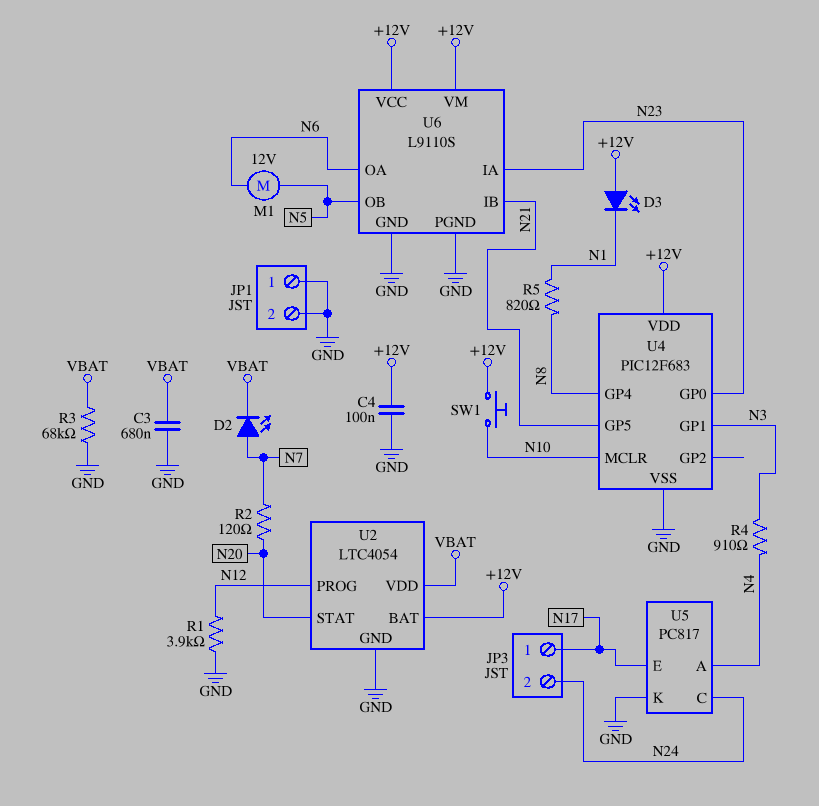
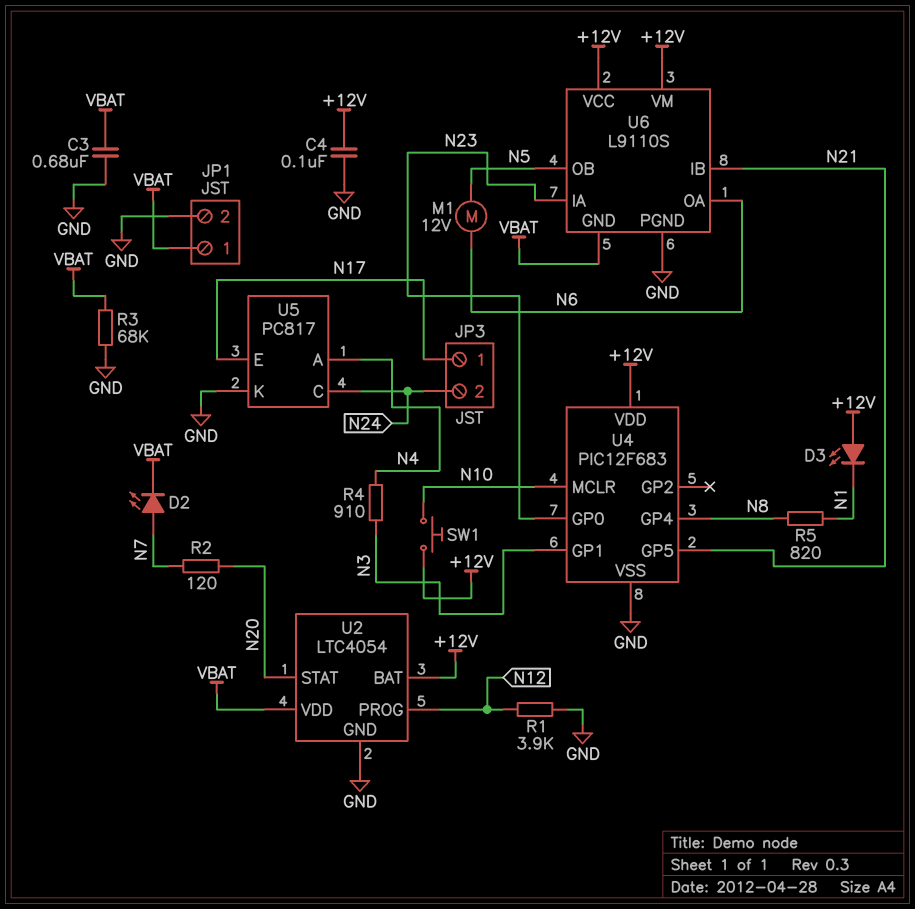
JP1 pin 1: GND -> VBAT
U6 pin GND: GND -> VBAT

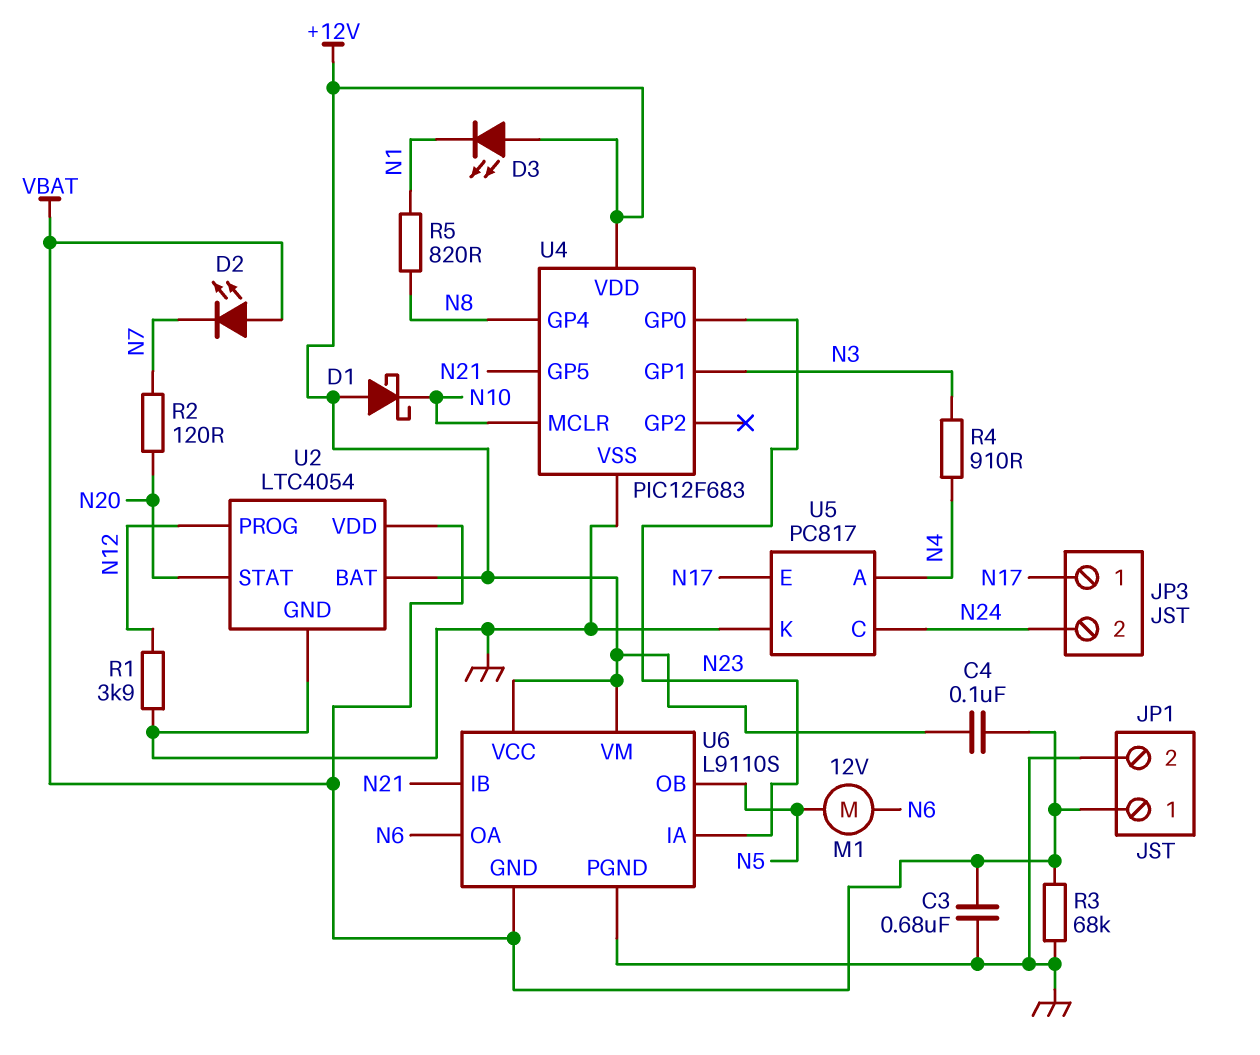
C4: 100nF (+12V, GND) -> 100nF (+12V, VBAT)
D1: none -> schottky (A +12V, K N10)
D2: LED (A N7, K VBAT) -> LED (A VBAT, K N7)
SW1: button (+12V, N10) -> none

